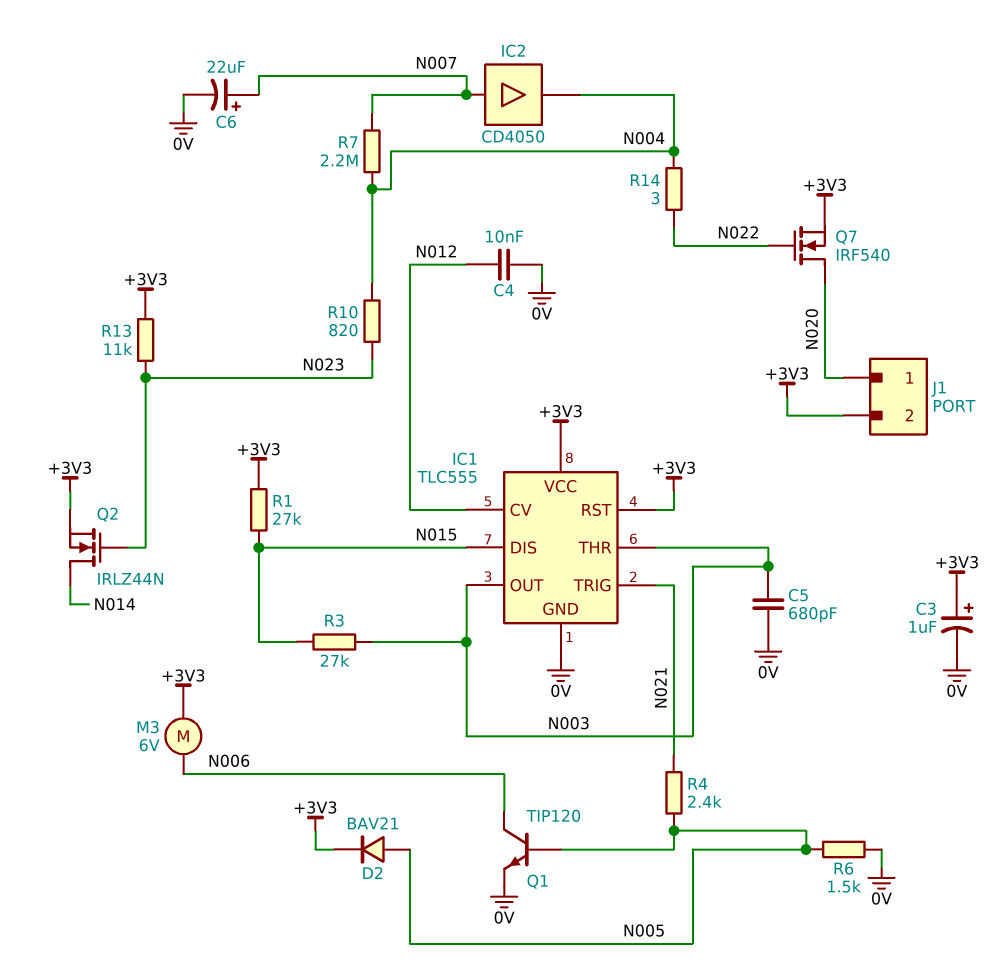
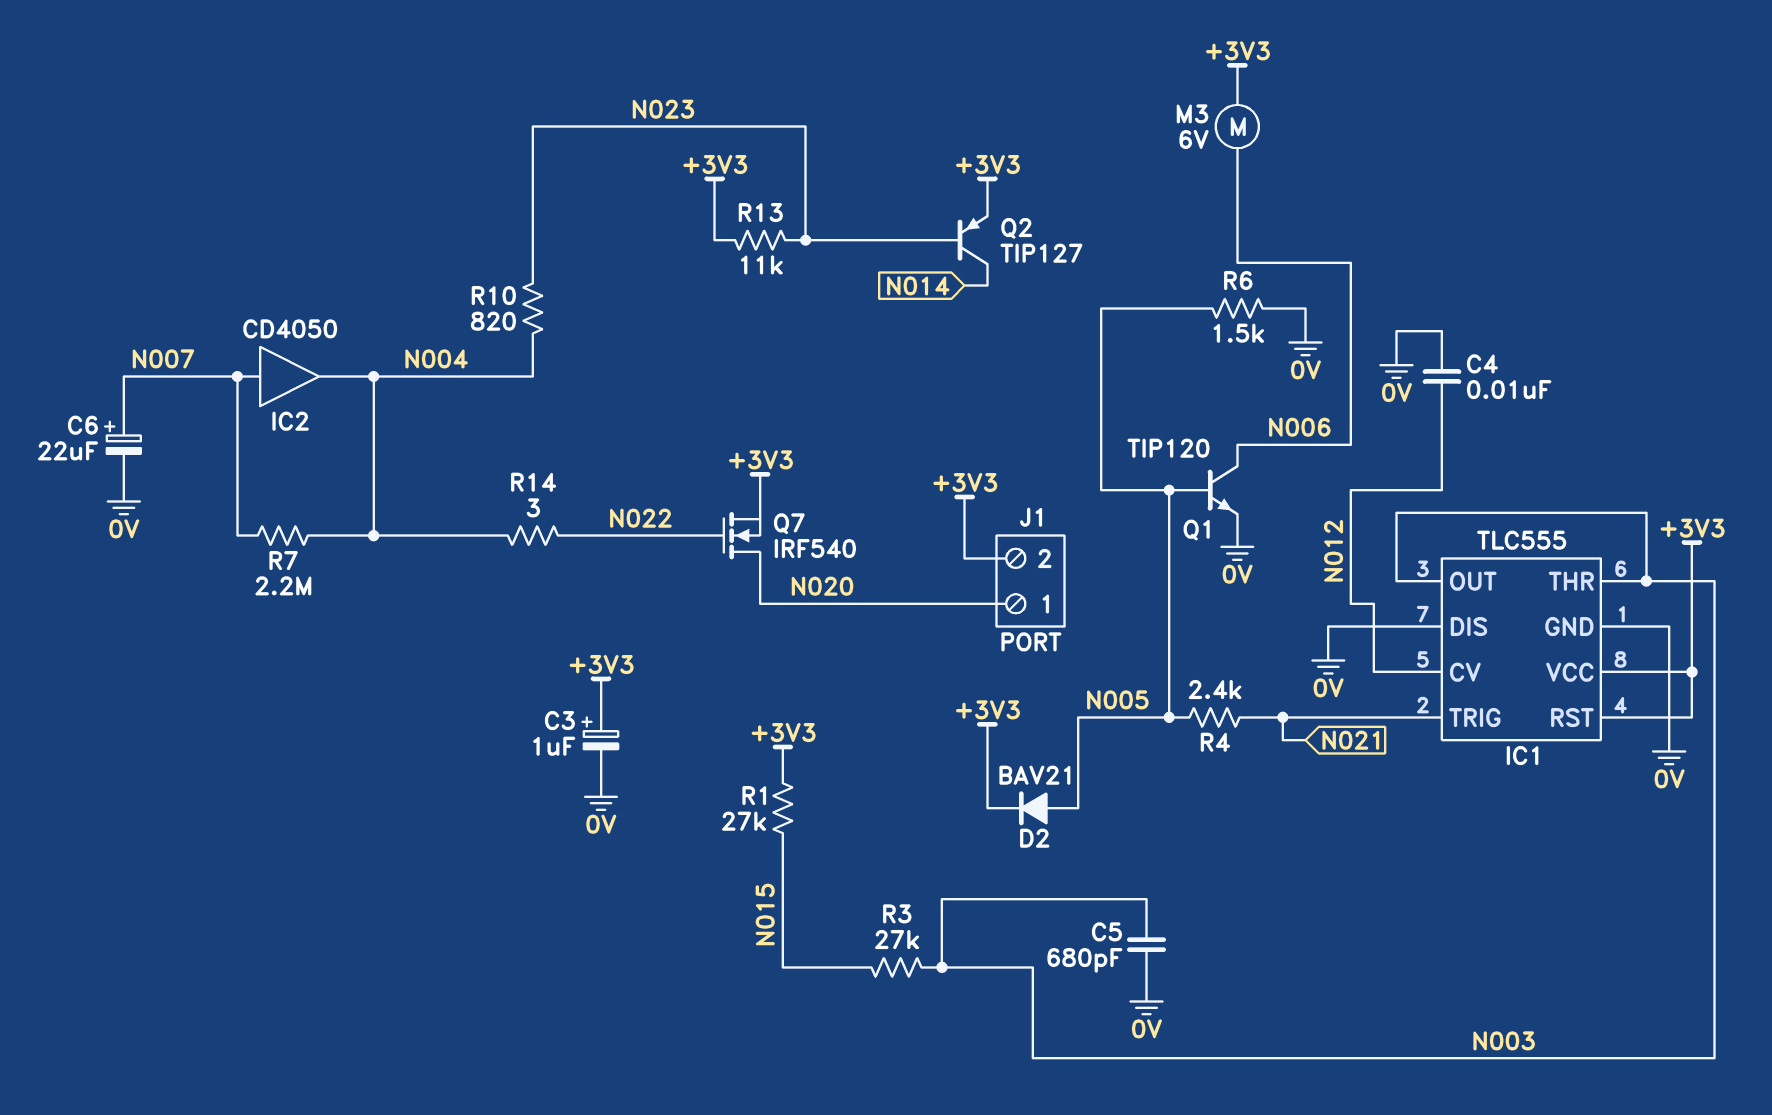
IC1 pin DIS: N015 -> 0V
Q2: NMOS IRLZ44N (G N023, D N014, S +3V3) -> PNP TIP127 (B N023, C N014, E +3V3)

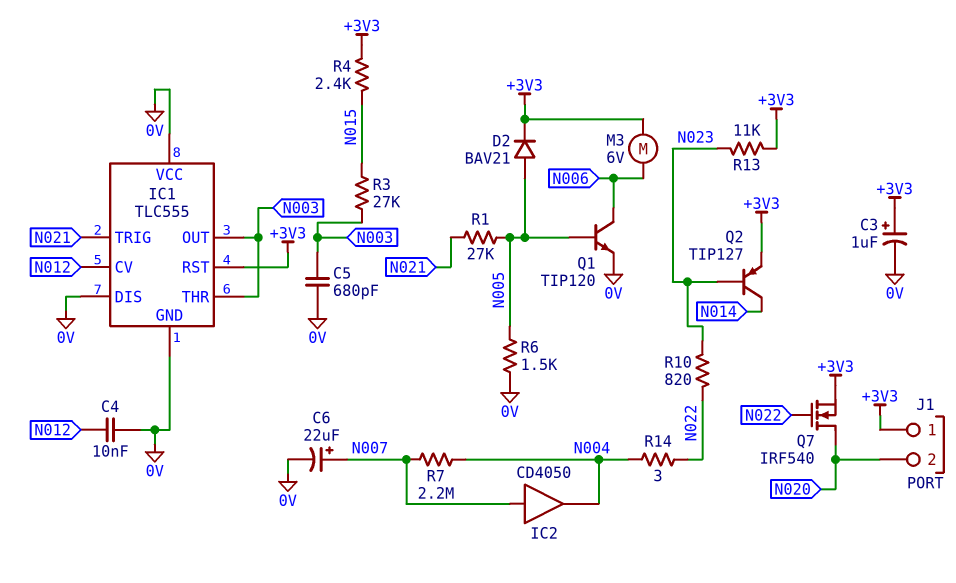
IC1 pin VCC: +3V3 -> 0V
J1 pin 1: N020 -> +3V3
J1 pin 2: +3V3 -> N020
R1: 27k (+3V3, N015) -> 27k (N005, N021)
R4: 2.4k (N005, N021) -> 2.4k (+3V3, N015)
R10: 820 (N004, N023) -> 820 (N022, N023)

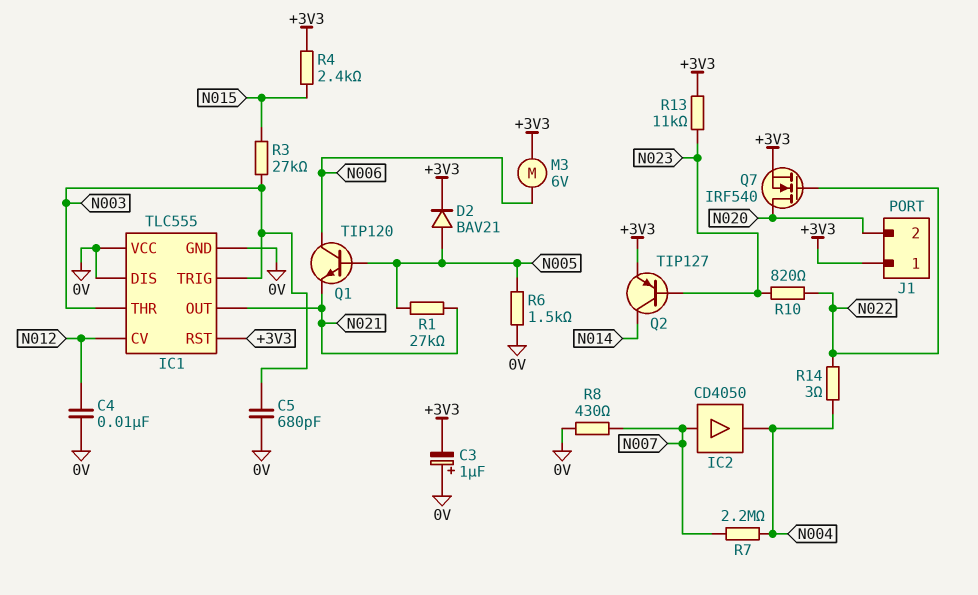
C3: 1uF (plus +3V3, minus 0V) -> 1uF (plus 0V, minus +3V3)
C6: 22uF (plus N007, minus 0V) -> none
IC1 pin OUT: N003 -> N021
IC1 pin TRIG: N021 -> N003
Q1: NPN TIP120 (B N005, C N006, E 0V) -> NPN TIP120 (B N005, C N006, E N021)
R8: none -> 430 (0V, N007)

